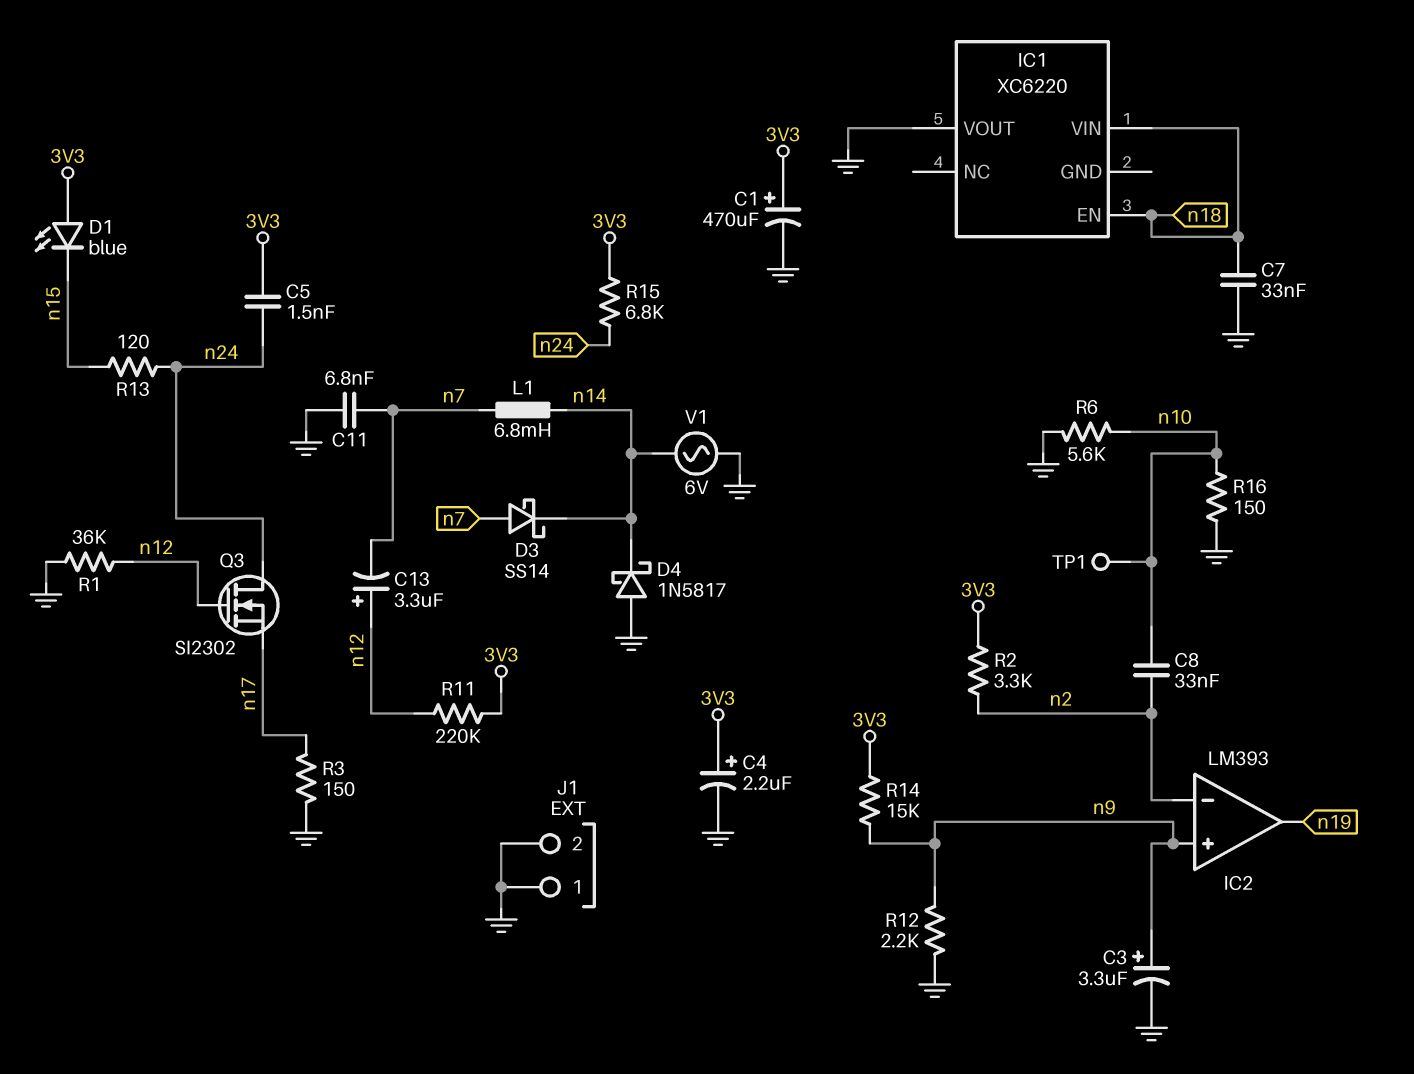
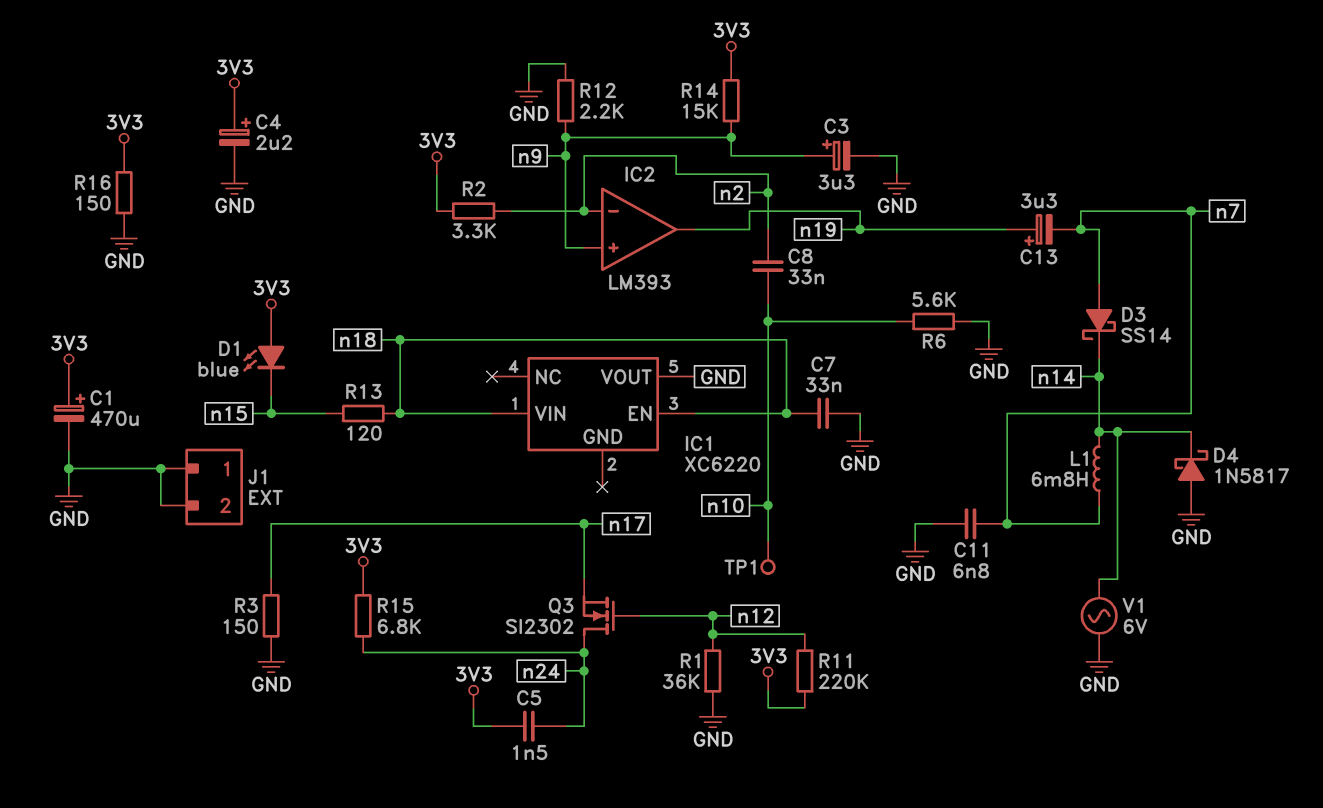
C13: 3.3uF (plus n12, minus n7) -> 3.3uF (plus n19, minus n7)
R13: 120 (n15, n24) -> 120 (n15, n18)
R16: 150 (GND, n10) -> 150 (3V3, GND)

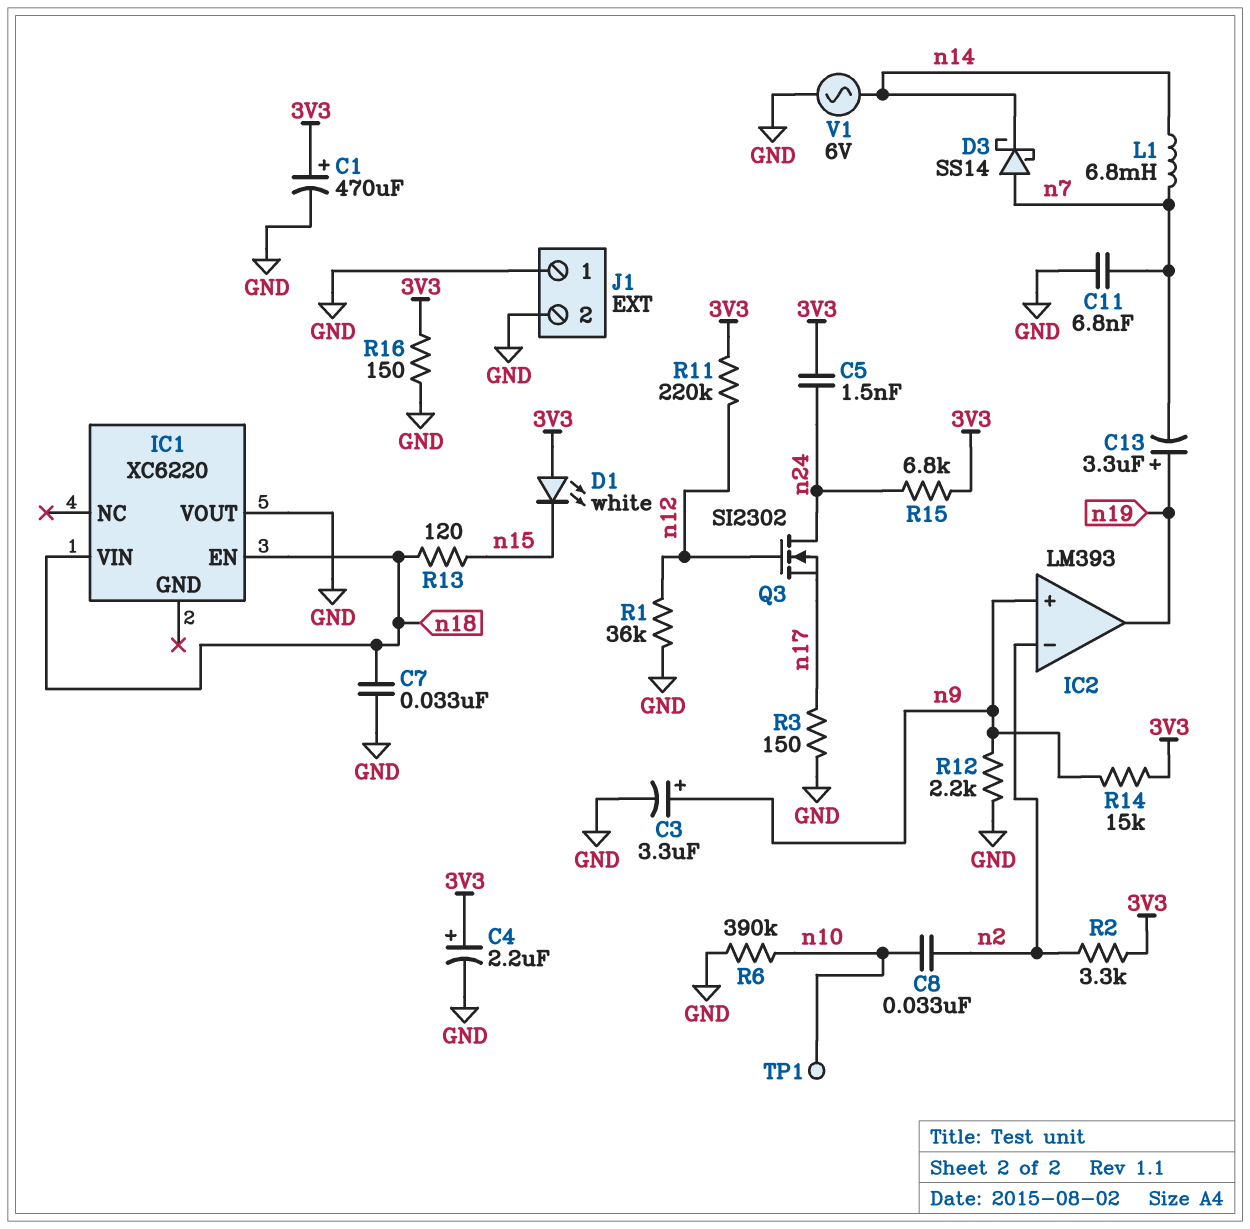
D1: LED blue (A 3V3, K n15) -> LED white (A 3V3, K n15)
D4: schottky 1N5817 (A GND, K n14) -> none
R6: 5.6k (GND, n10) -> 390k (GND, n10)

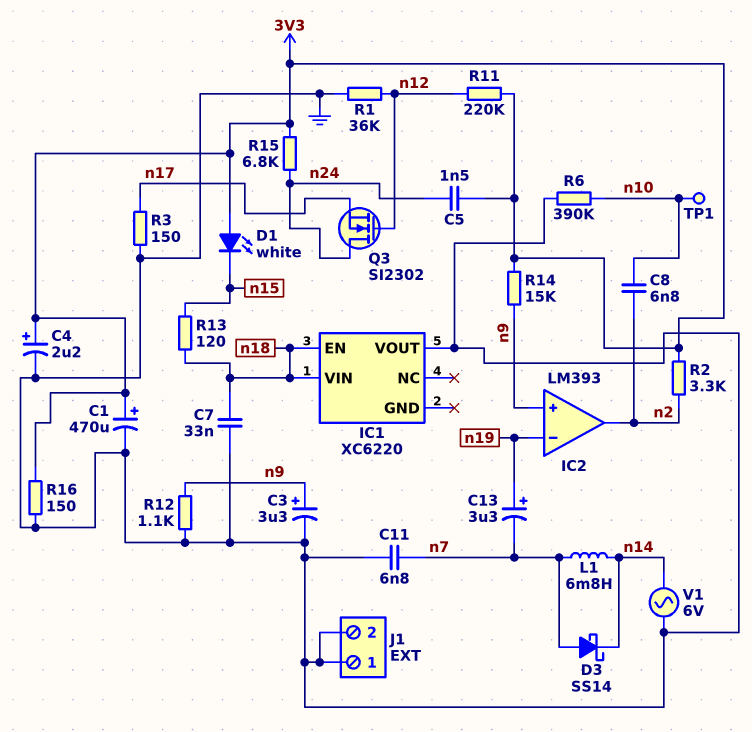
C8: 33nF (n2, n10) -> 6.8nF (n2, n10)
IC2 pin in-: n2 -> n19
IC2 pin out: n19 -> n2
R12: 2.2k (GND, n9) -> 1.1k (GND, n9)

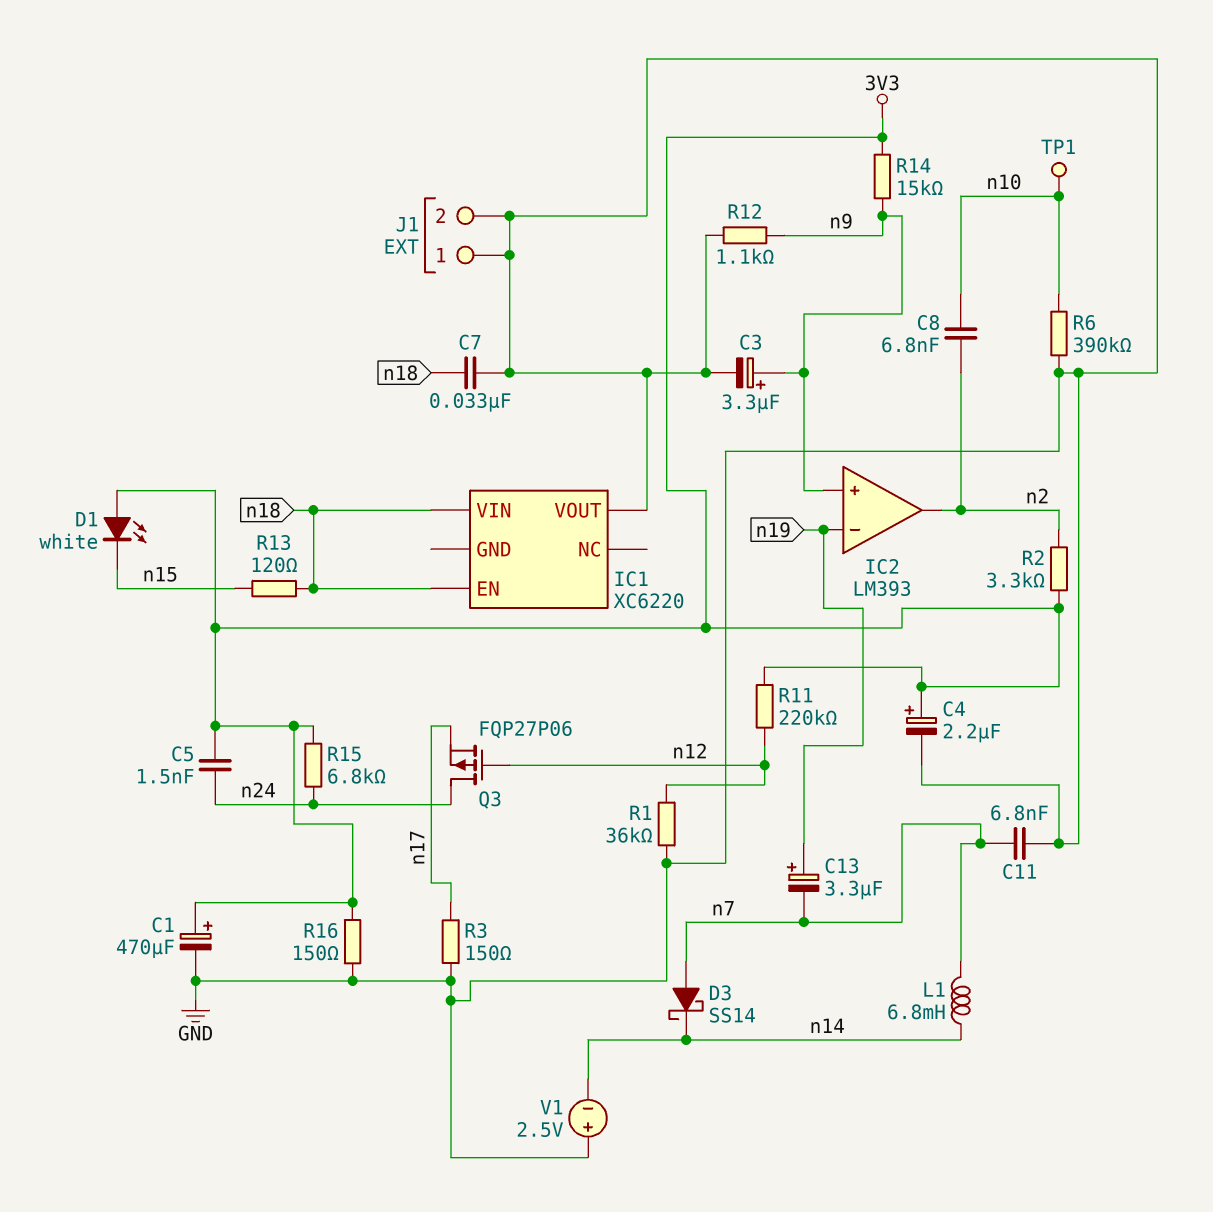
Q3: NMOS SI2302 (G n12, D n24, S n17) -> PMOS FQP27P06 (G n12, D n24, S n17)
V1: AC 6V (GND, n14) -> 2.5V (plus GND, minus n14)

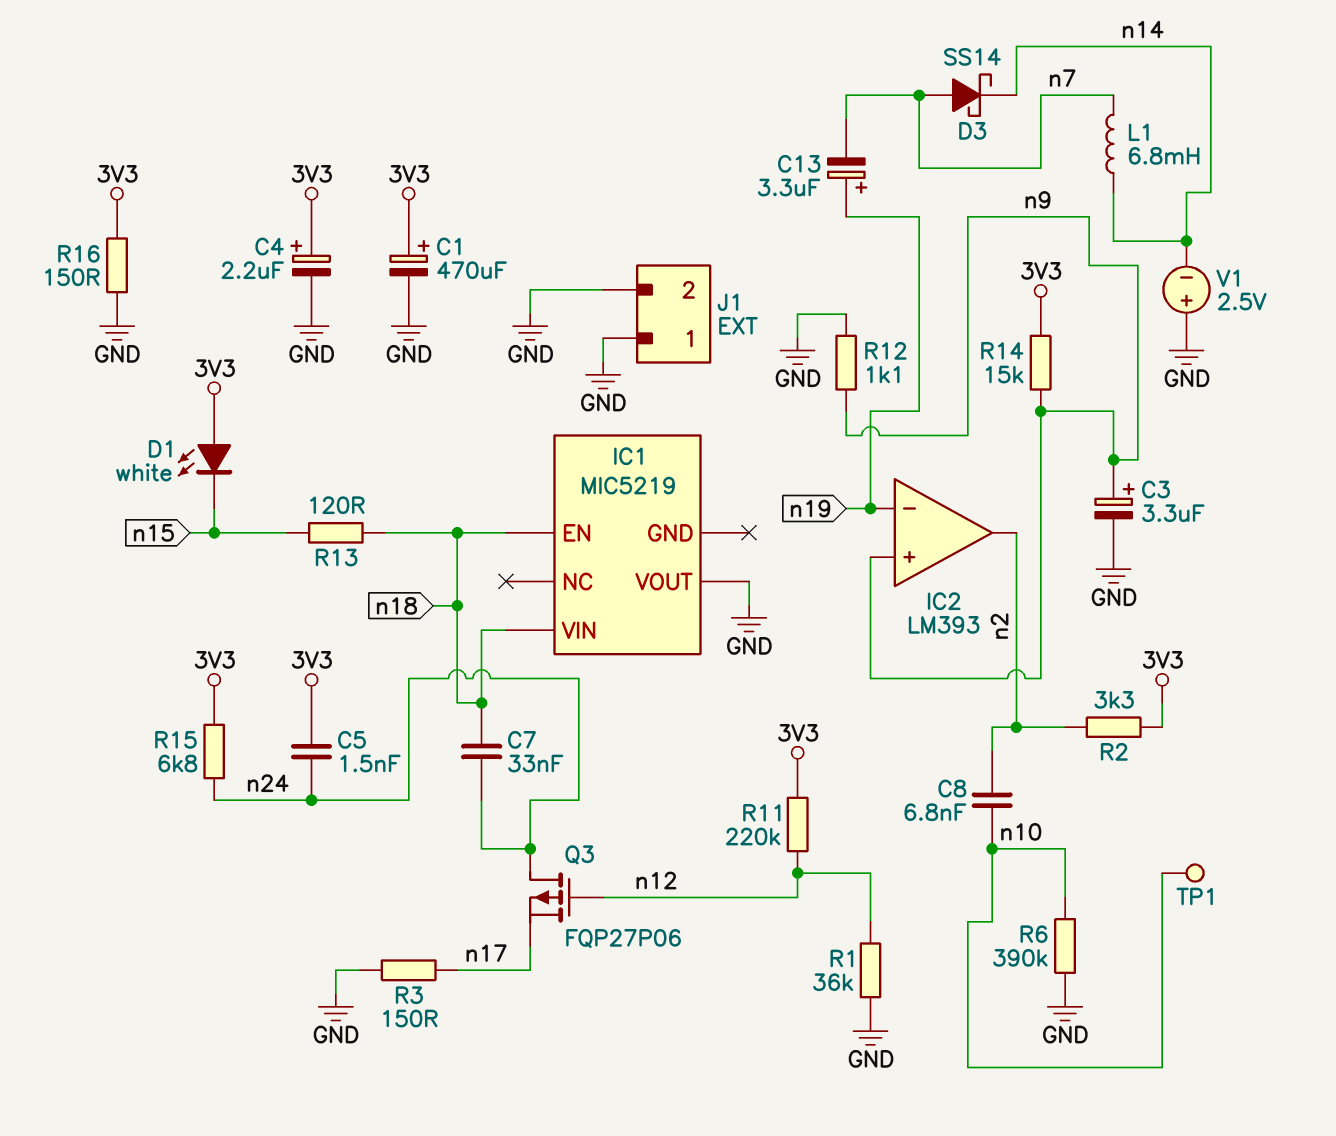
C7: 33nF (GND, n18) -> 33nF (n18, n24)
C11: 6.8nF (GND, n7) -> none
IC1: XC6220 -> MIC5219

